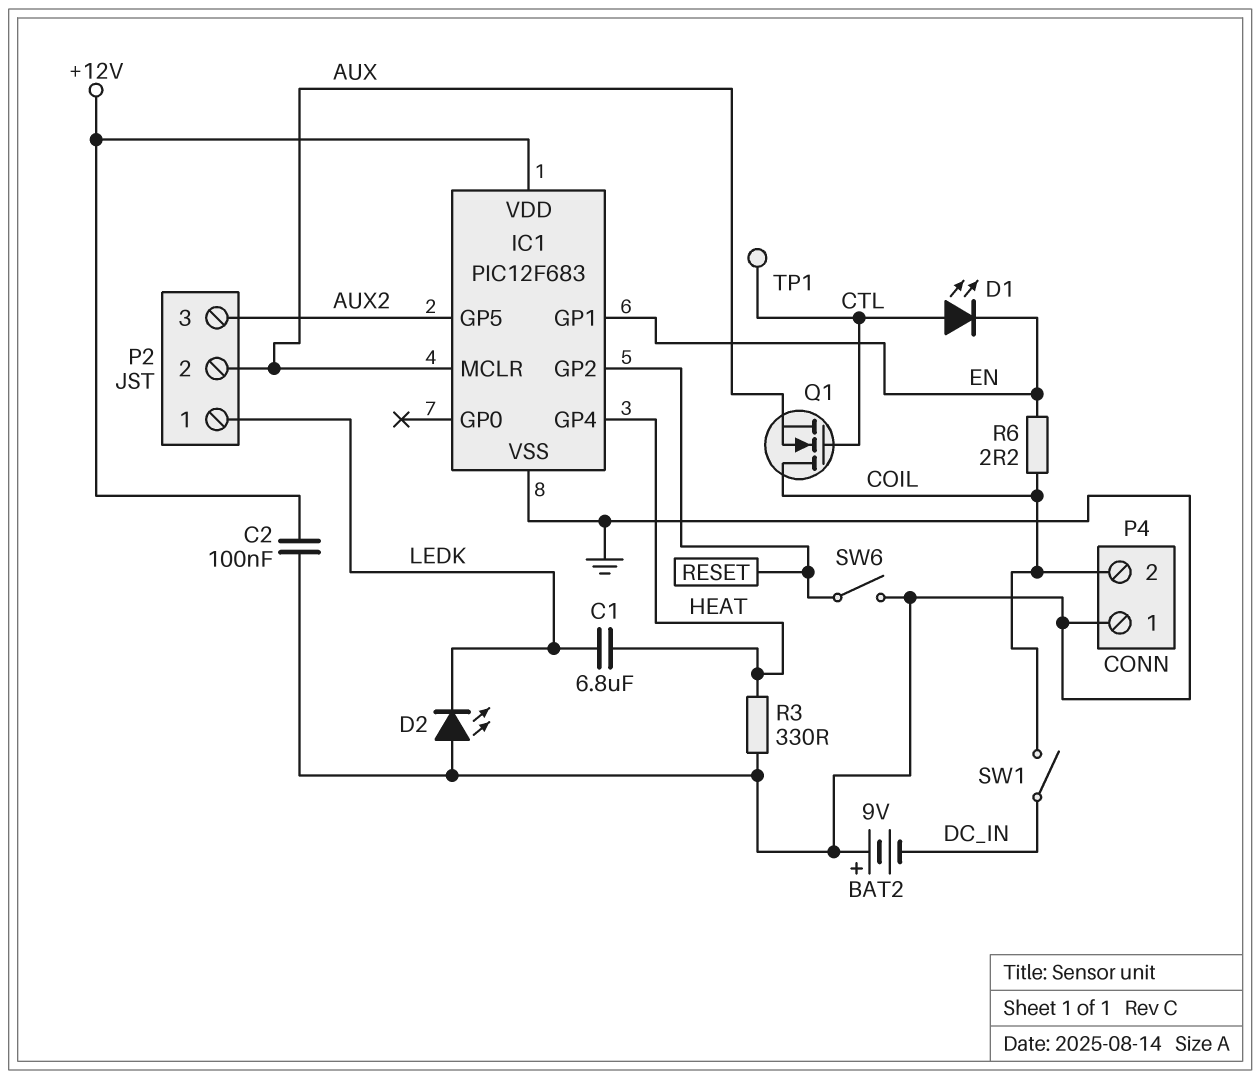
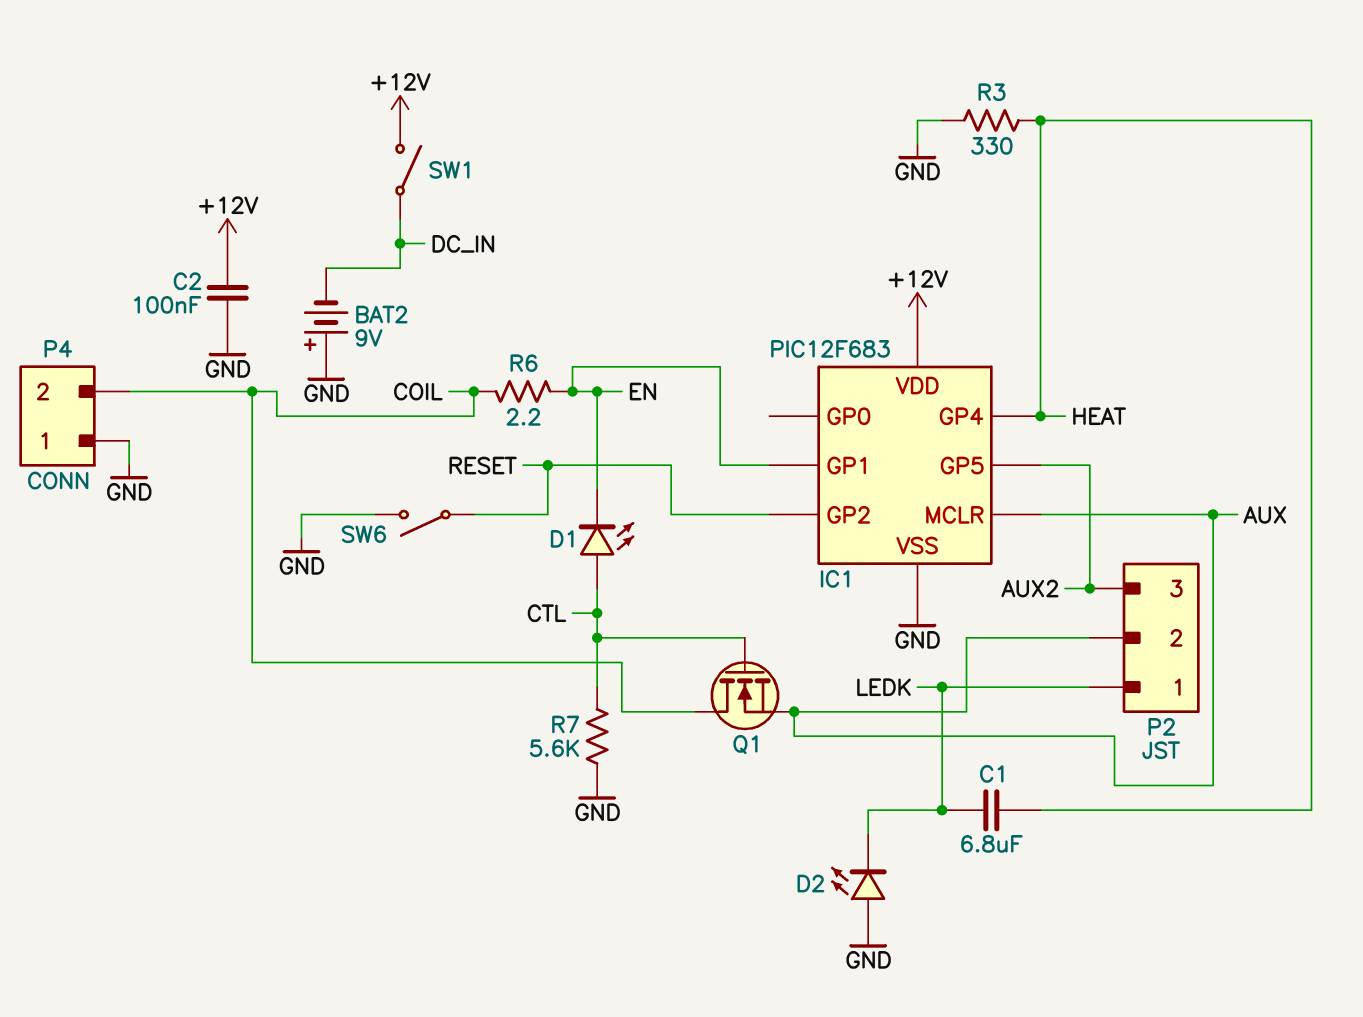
R7: none -> 5.6k (CTL, GND)
SW1: switch (COIL, DC_IN) -> switch (+12V, DC_IN)
TP1: test point (CTL) -> none

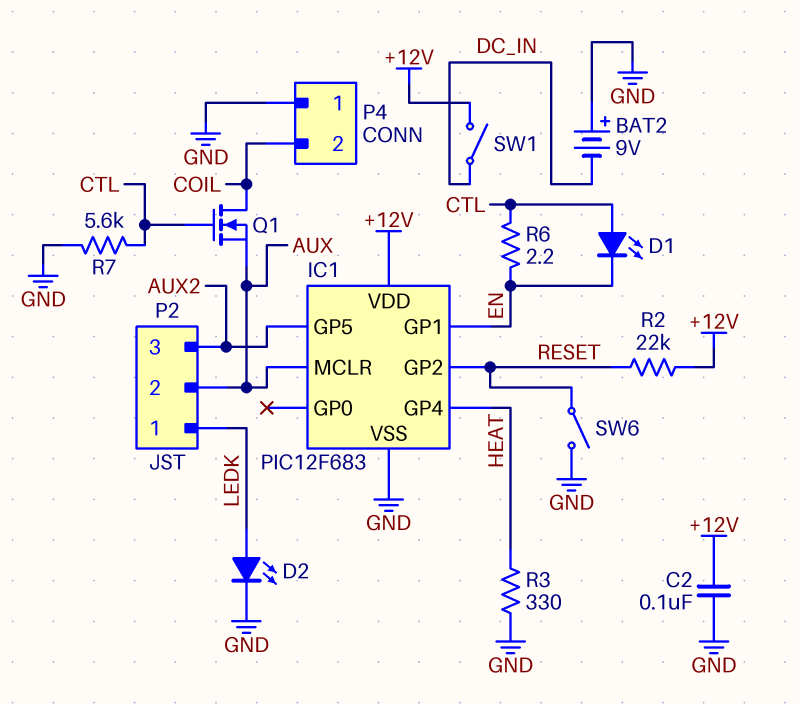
C1: 6.8uF (HEAT, LEDK) -> none
D2: LED (A GND, K LEDK) -> LED (A LEDK, K GND)
R2: none -> 22k (+12V, RESET)
R6: 2.2 (COIL, EN) -> 2.2 (CTL, EN)

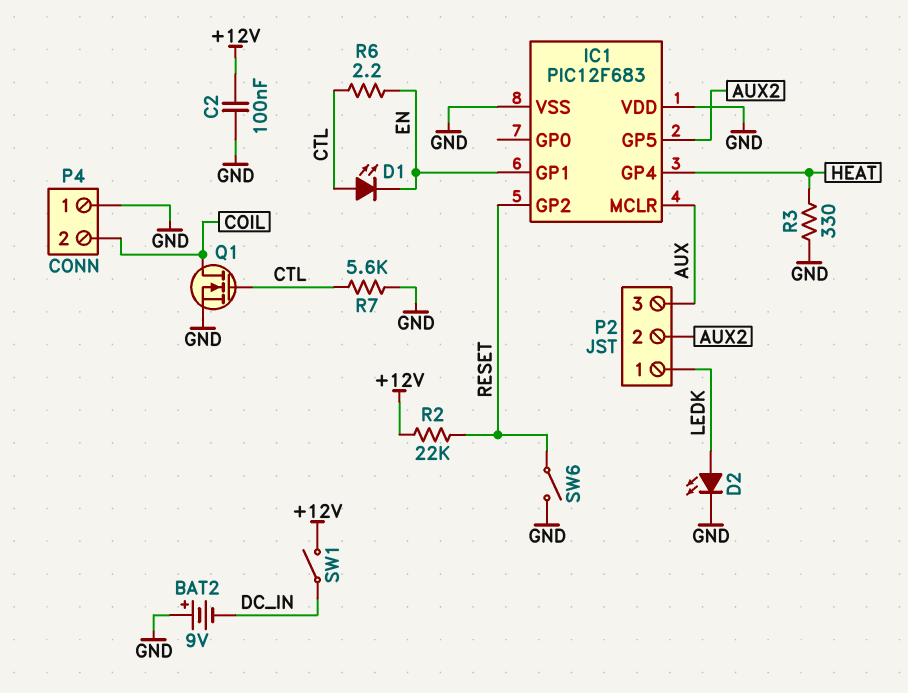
IC1 pin VDD: +12V -> GND
P2 pin 2: AUX -> AUX2
P2 pin 3: AUX2 -> AUX
Q1: NMOS (G CTL, D COIL, S AUX) -> NMOS (G CTL, D COIL, S GND)

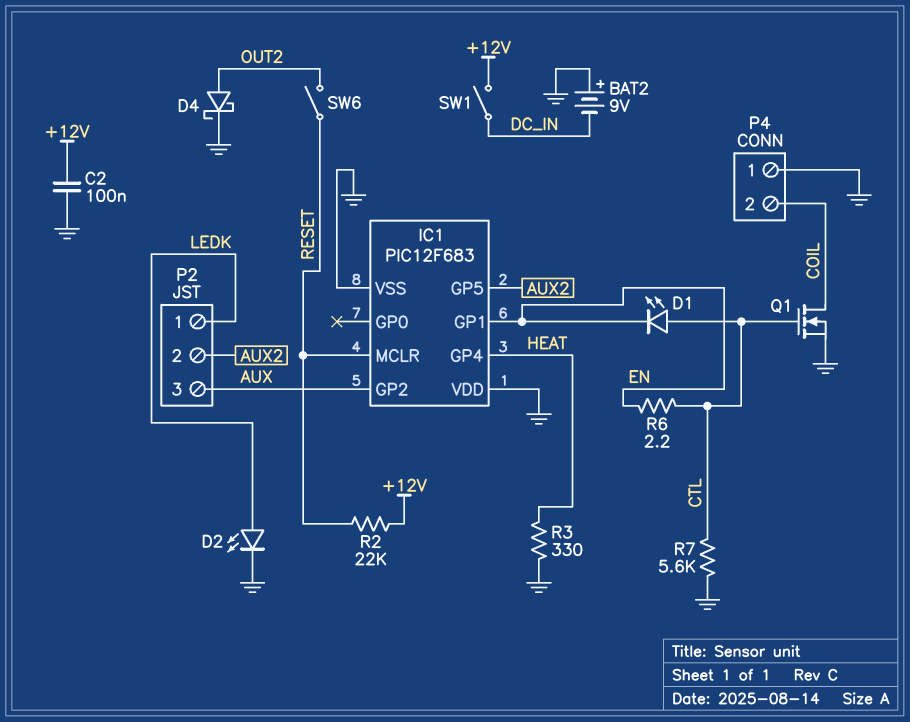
D4: none -> schottky (A OUT2, K GND)
IC1 pin GP2: RESET -> AUX
IC1 pin MCLR: AUX -> RESET
SW6: switch (GND, RESET) -> switch (OUT2, RESET)

